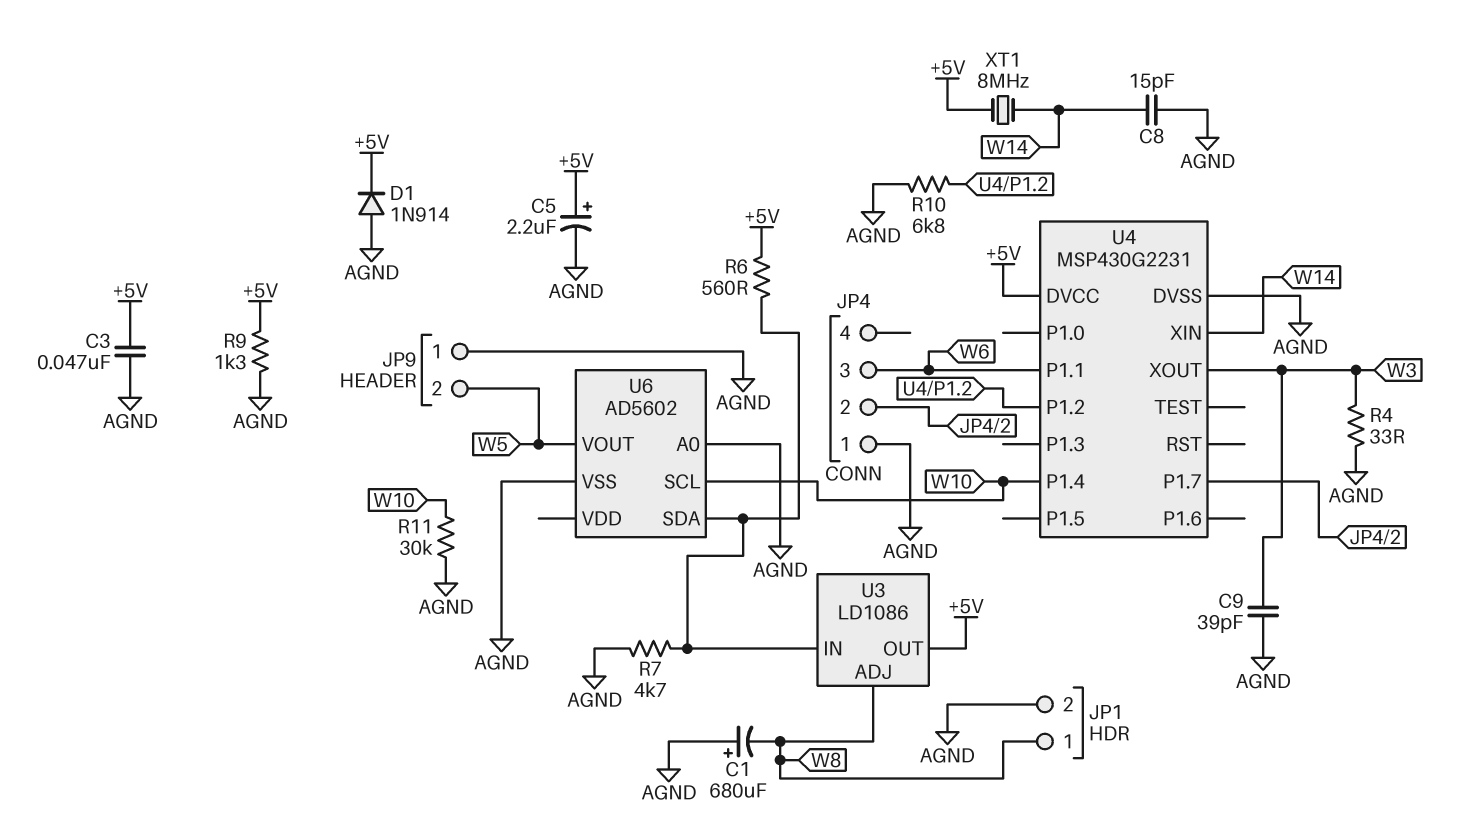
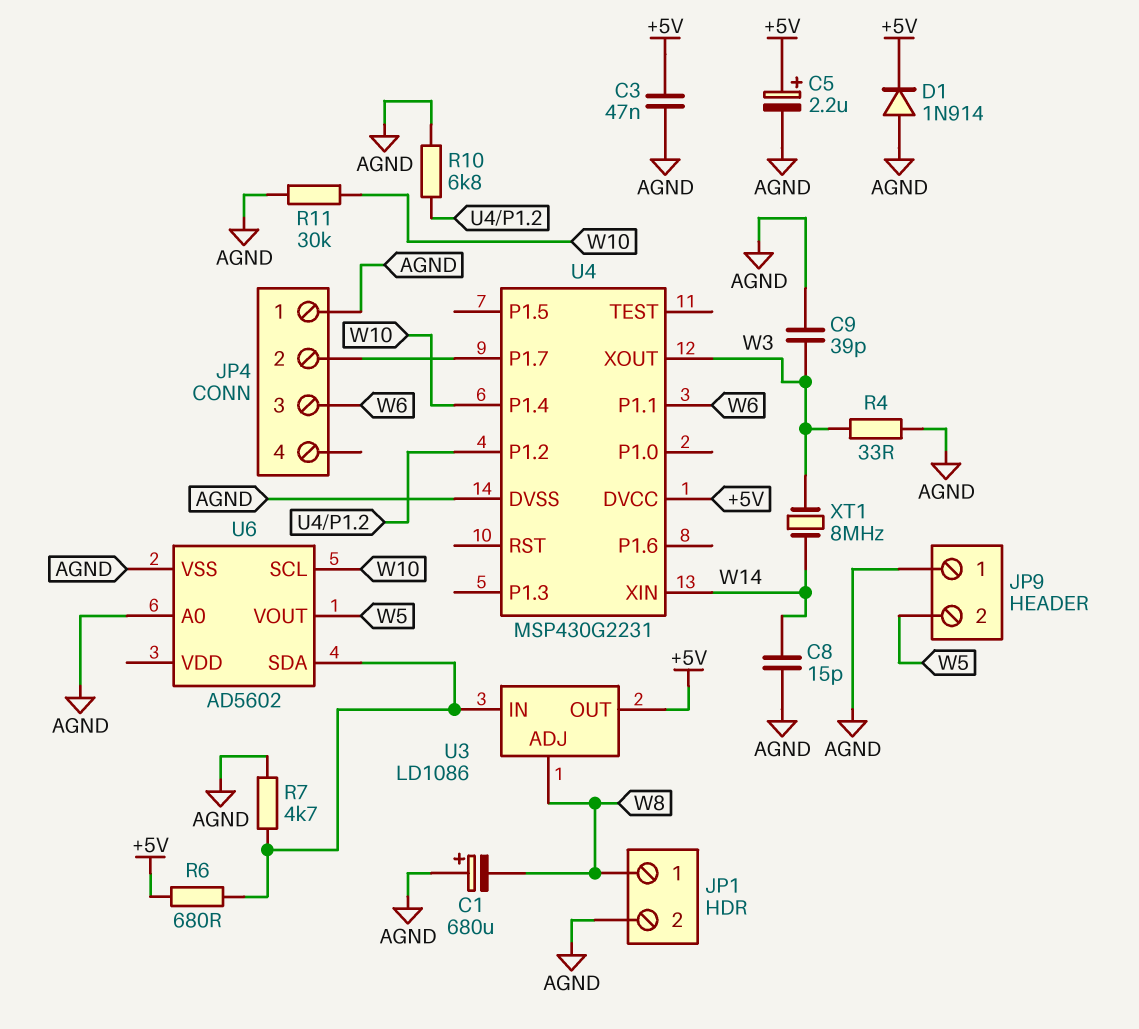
R6: 560 (+5V, U3/IN) -> 680 (+5V, U3/IN)
R9: 1.3k (+5V, AGND) -> none
XT1: 8MHz (+5V, W14) -> 8MHz (W3, W14)

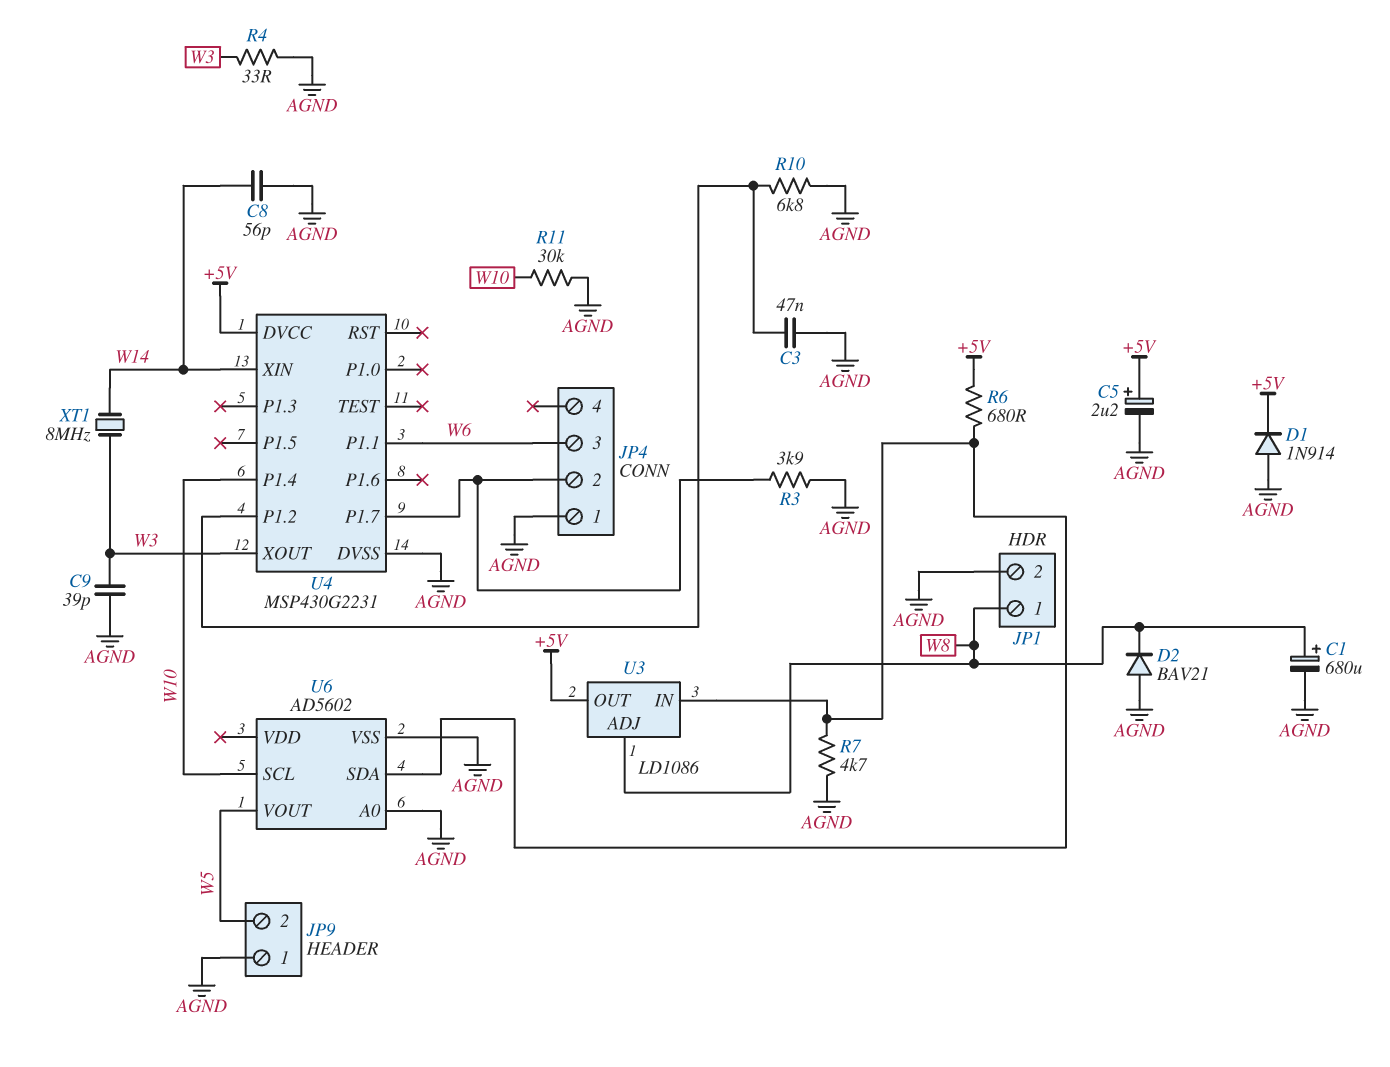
C1: 680uF (plus AGND, minus W8) -> 680uF (plus W8, minus AGND)
C3: 47nF (+5V, AGND) -> 47nF (AGND, U4/P1.2)
C8: 15pF (AGND, W14) -> 56pF (AGND, W14)
D2: none -> diode BAV21 (A AGND, K W8)
R3: none -> 3.9k (AGND, JP4/2)

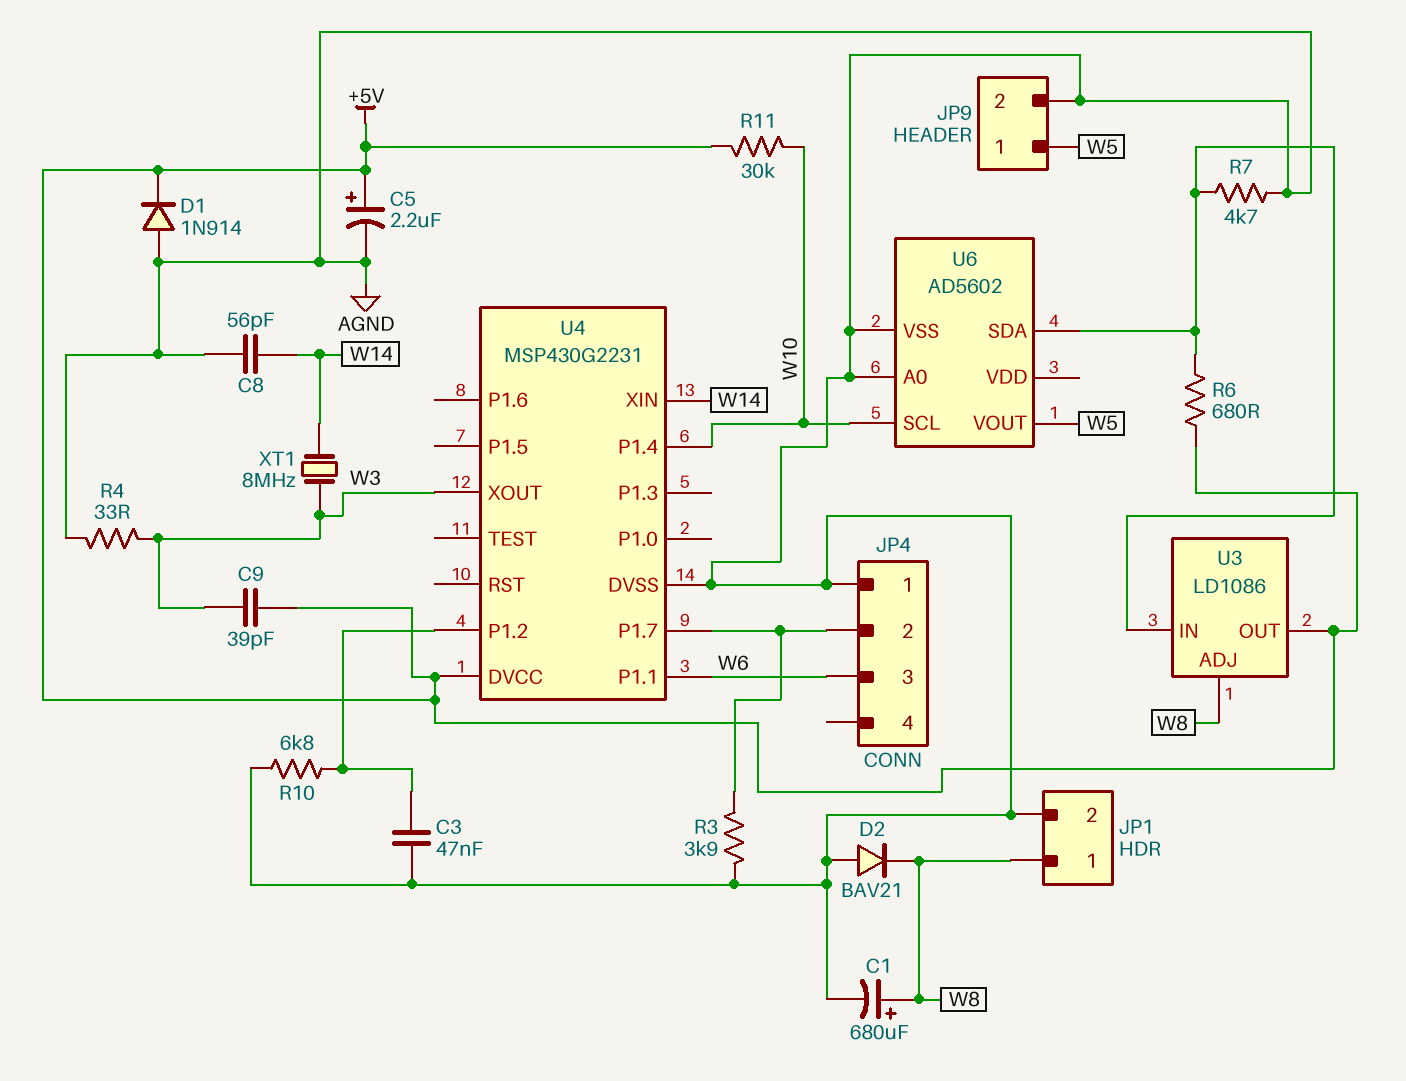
C9: 39pF (AGND, W3) -> 39pF (+5V, W3)
JP9 pin 1: AGND -> W5
JP9 pin 2: W5 -> AGND
R11: 30k (AGND, W10) -> 30k (+5V, W10)

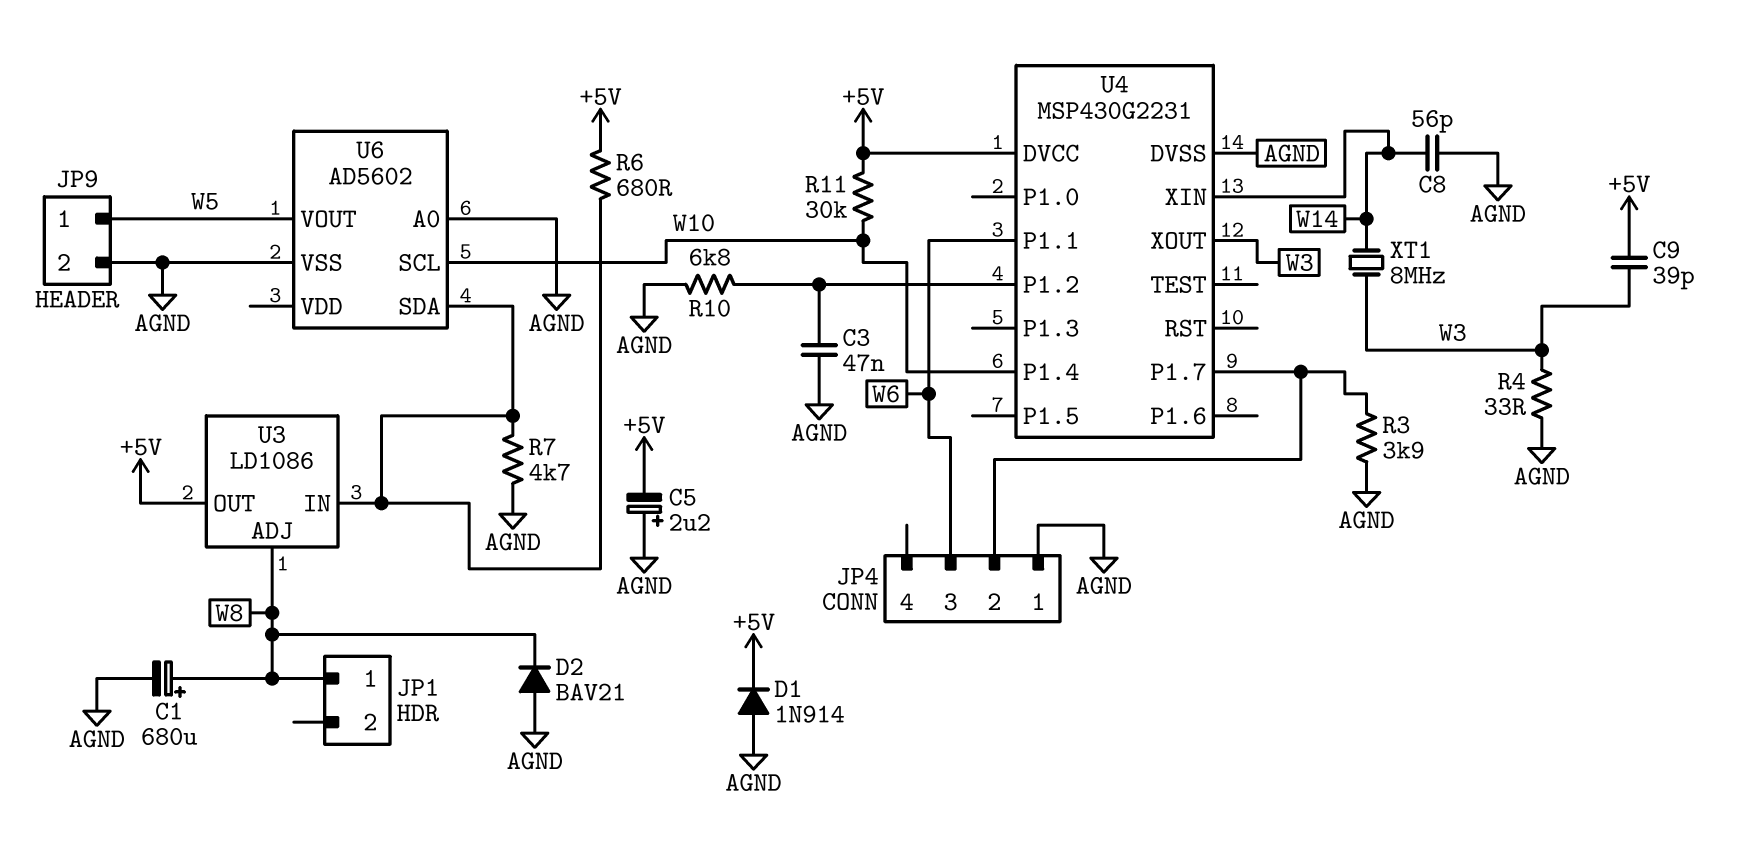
C5: 2.2uF (plus +5V, minus AGND) -> 2.2uF (plus AGND, minus +5V)
JP1 pin 2: AGND -> none

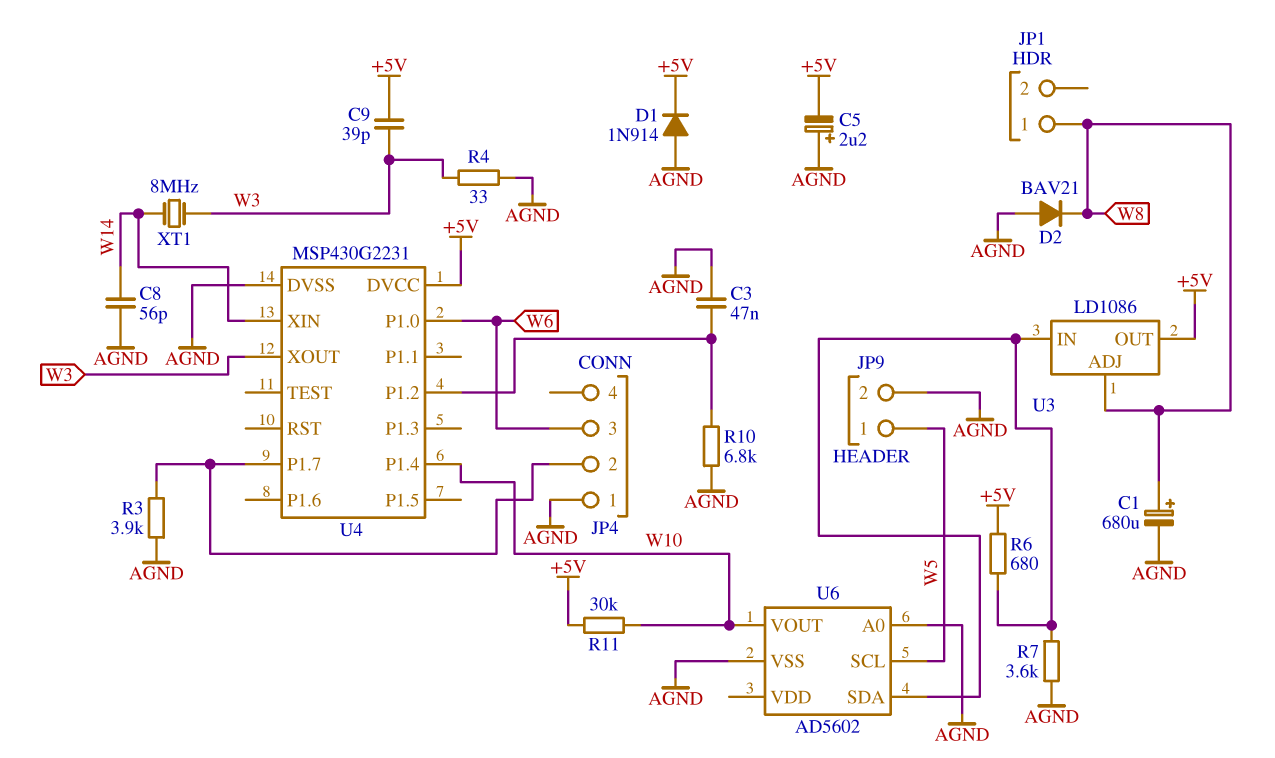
R7: 4.7k (AGND, U3/IN) -> 3.6k (AGND, U3/IN)
U4 pin P1.0: none -> W6
U4 pin P1.1: W6 -> none
U6 pin SCL: W10 -> W5
U6 pin VOUT: W5 -> W10

